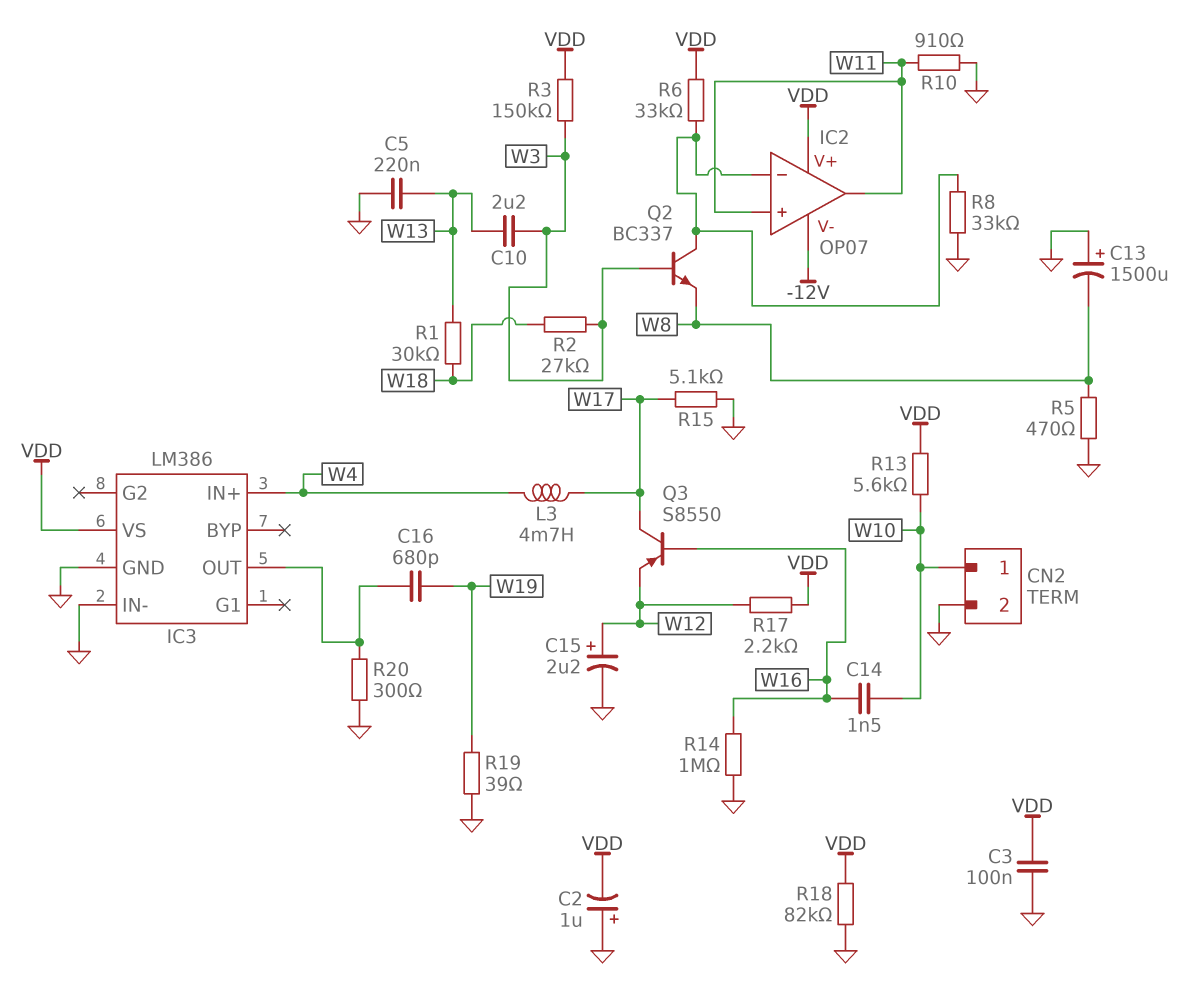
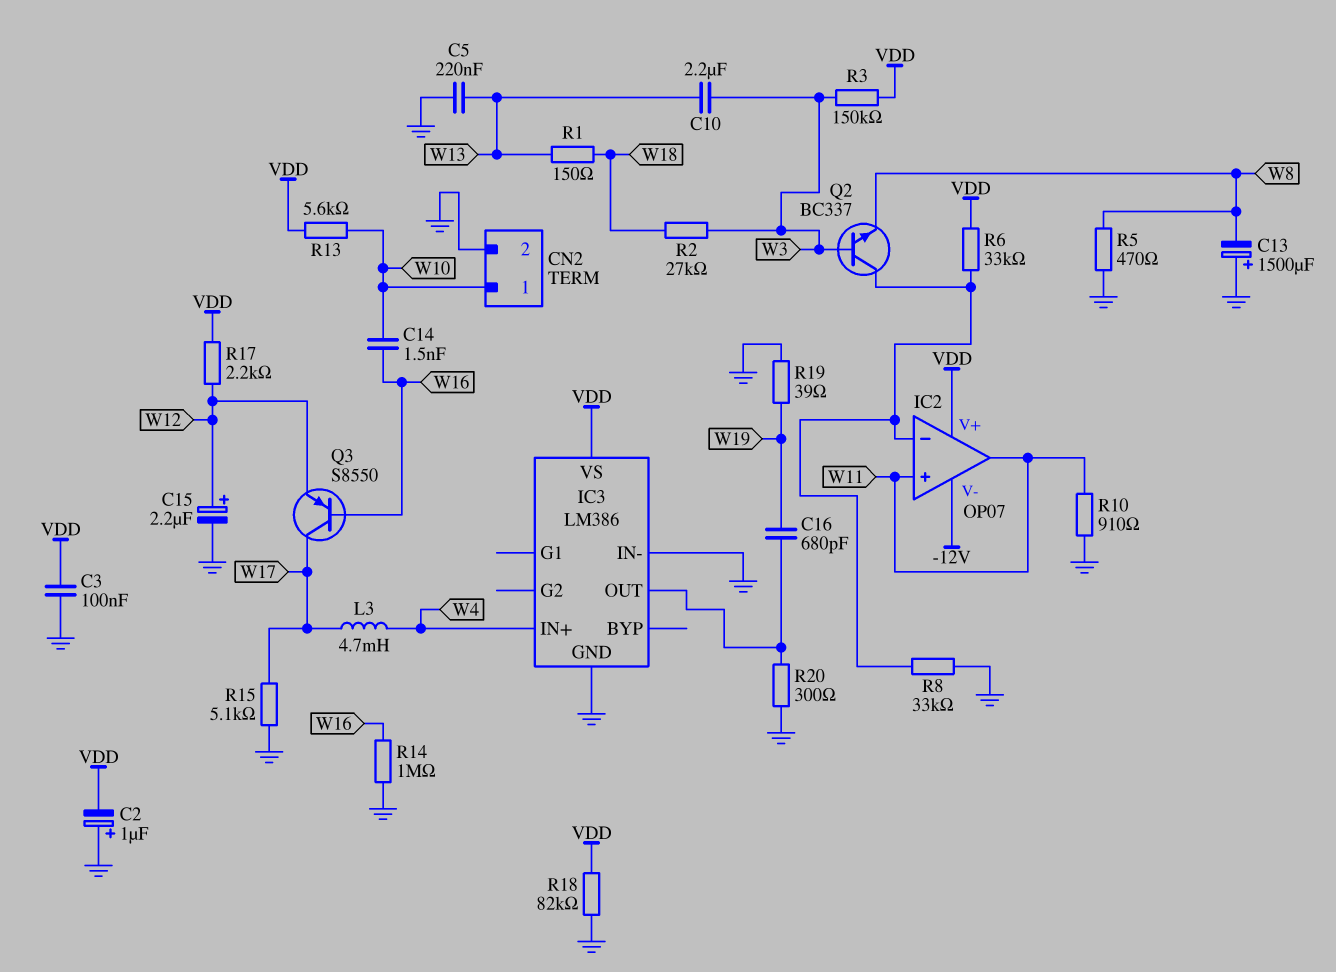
R1: 30k (W13, W18) -> 150 (W13, W18)

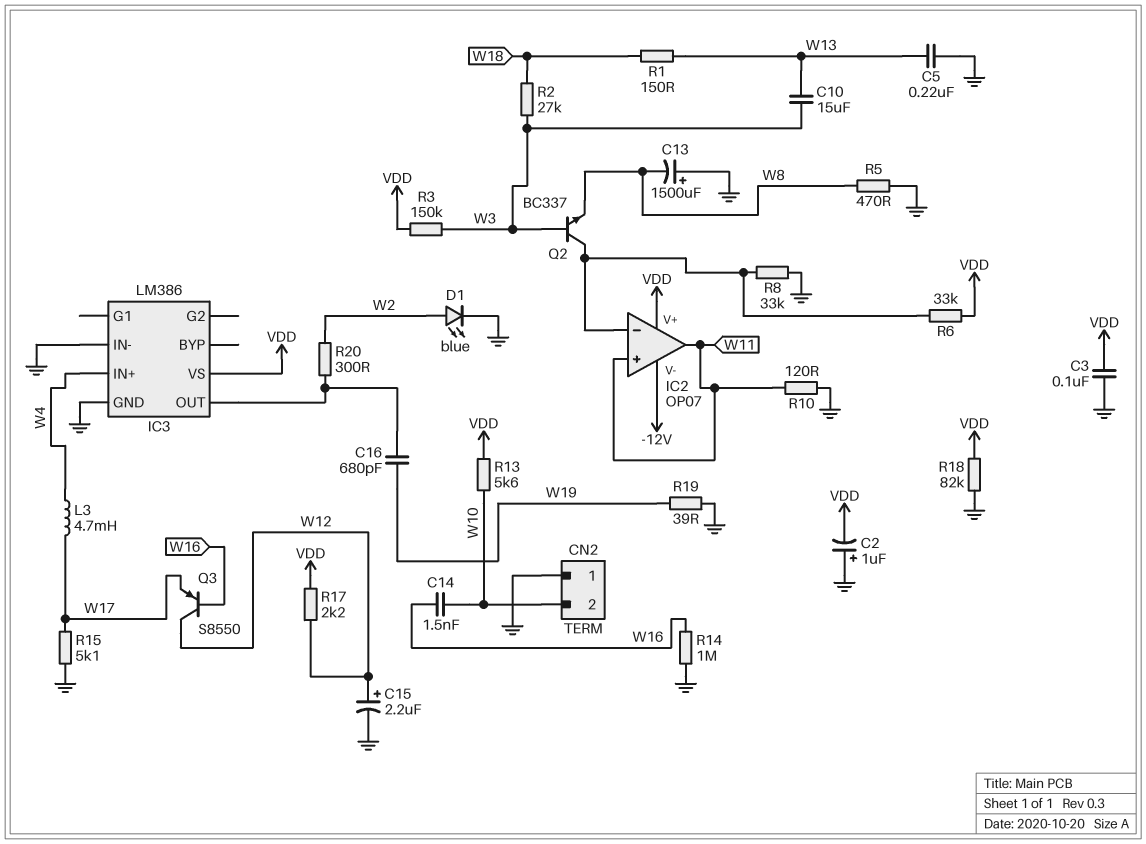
C10: 2.2uF (W3, W13) -> 15uF (W3, W13)
CN2 pin 1: W10 -> GND
CN2 pin 2: GND -> W10
D1: none -> LED blue (A W2, K GND)
Q3: PNP S8550 (B W16, C W17, E W12) -> PNP S8550 (B W16, C W12, E W17)
R10: 910 (GND, W11) -> 120 (GND, W11)
R20: 300 (GND, IC3/OUT) -> 300 (IC3/OUT, W2)

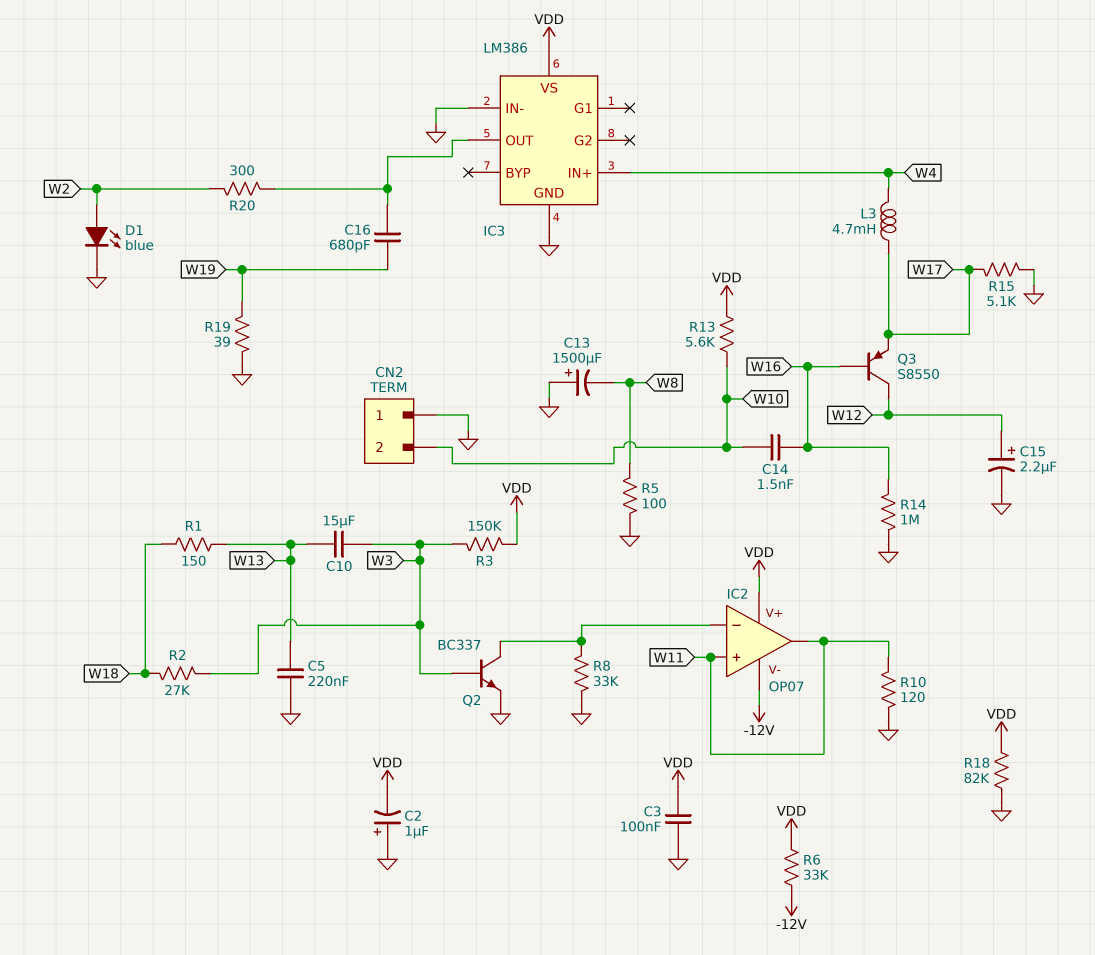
Q2: NPN BC337 (B W3, C IC2/in-, E W8) -> NPN BC337 (B W3, C IC2/in-, E GND)
R5: 470 (GND, W8) -> 100 (GND, W8)
R6: 33k (IC2/in-, VDD) -> 33k (-12V, VDD)
R17: 2.2k (VDD, W12) -> none

